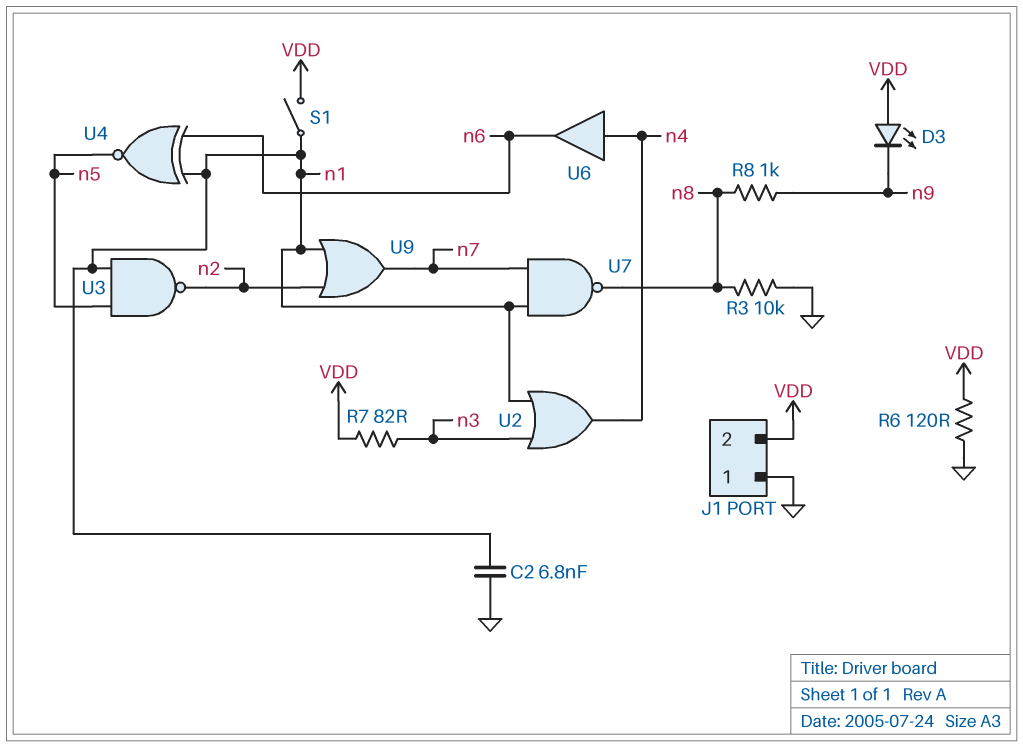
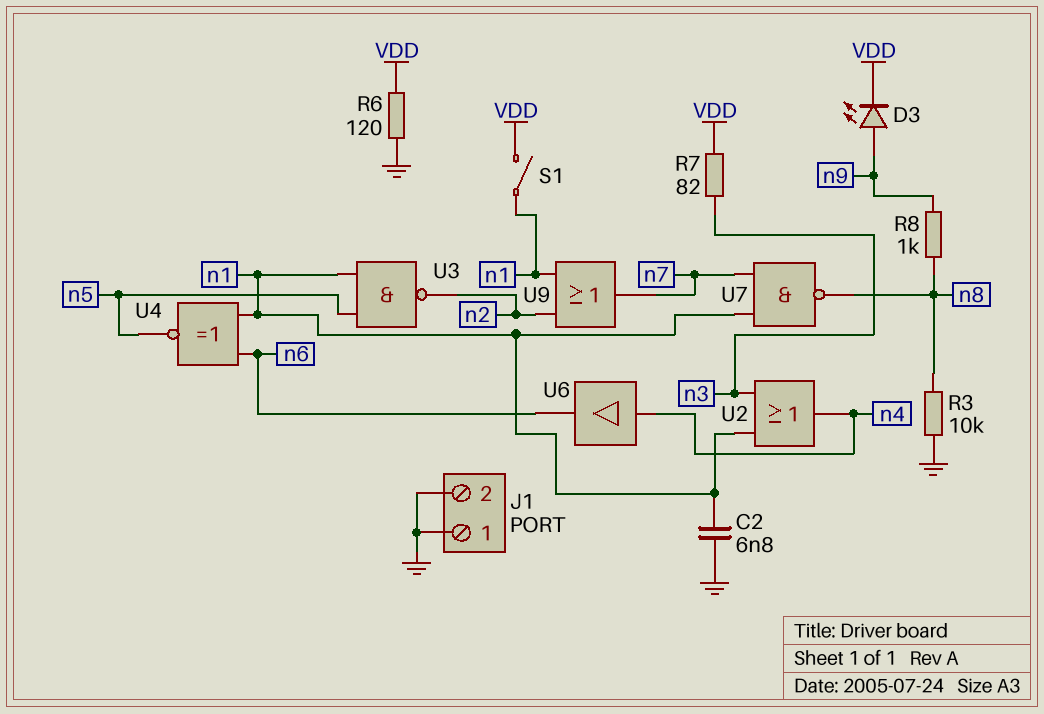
D3: LED (A VDD, K n9) -> LED (A n9, K VDD)
J1 pin 2: VDD -> GND

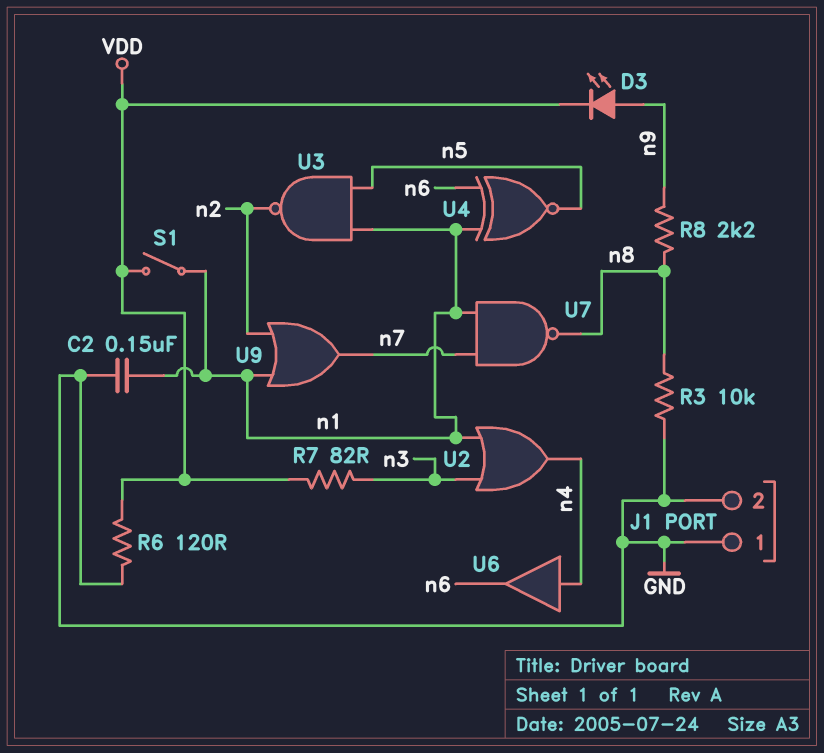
C2: 6.8nF (GND, n1) -> 150nF (GND, n1)
R8: 1k (n8, n9) -> 2.2k (n8, n9)

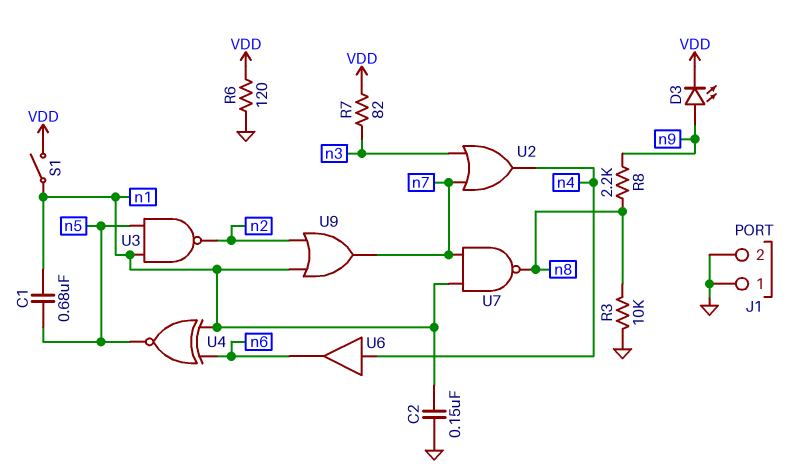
C1: none -> 680nF (n1, n5)
U2: OR (in n1, in n3, out n4) -> OR (in n3, in n7, out n4)

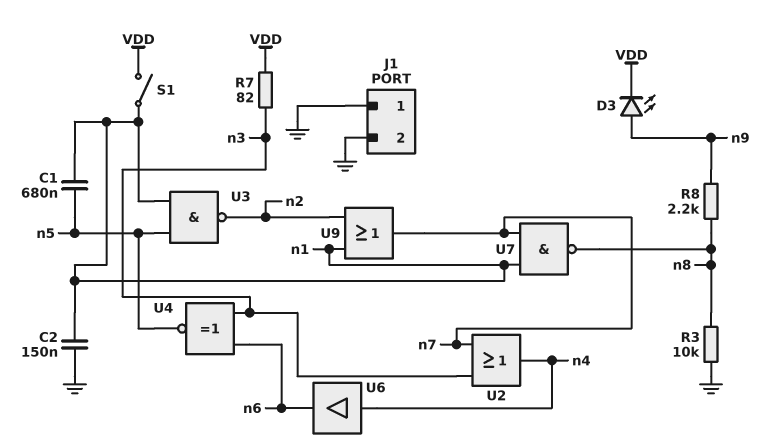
R6: 120 (GND, VDD) -> none
U4: XNOR (in n1, in n6, out n5) -> XNOR (in n3, in n6, out n5)

